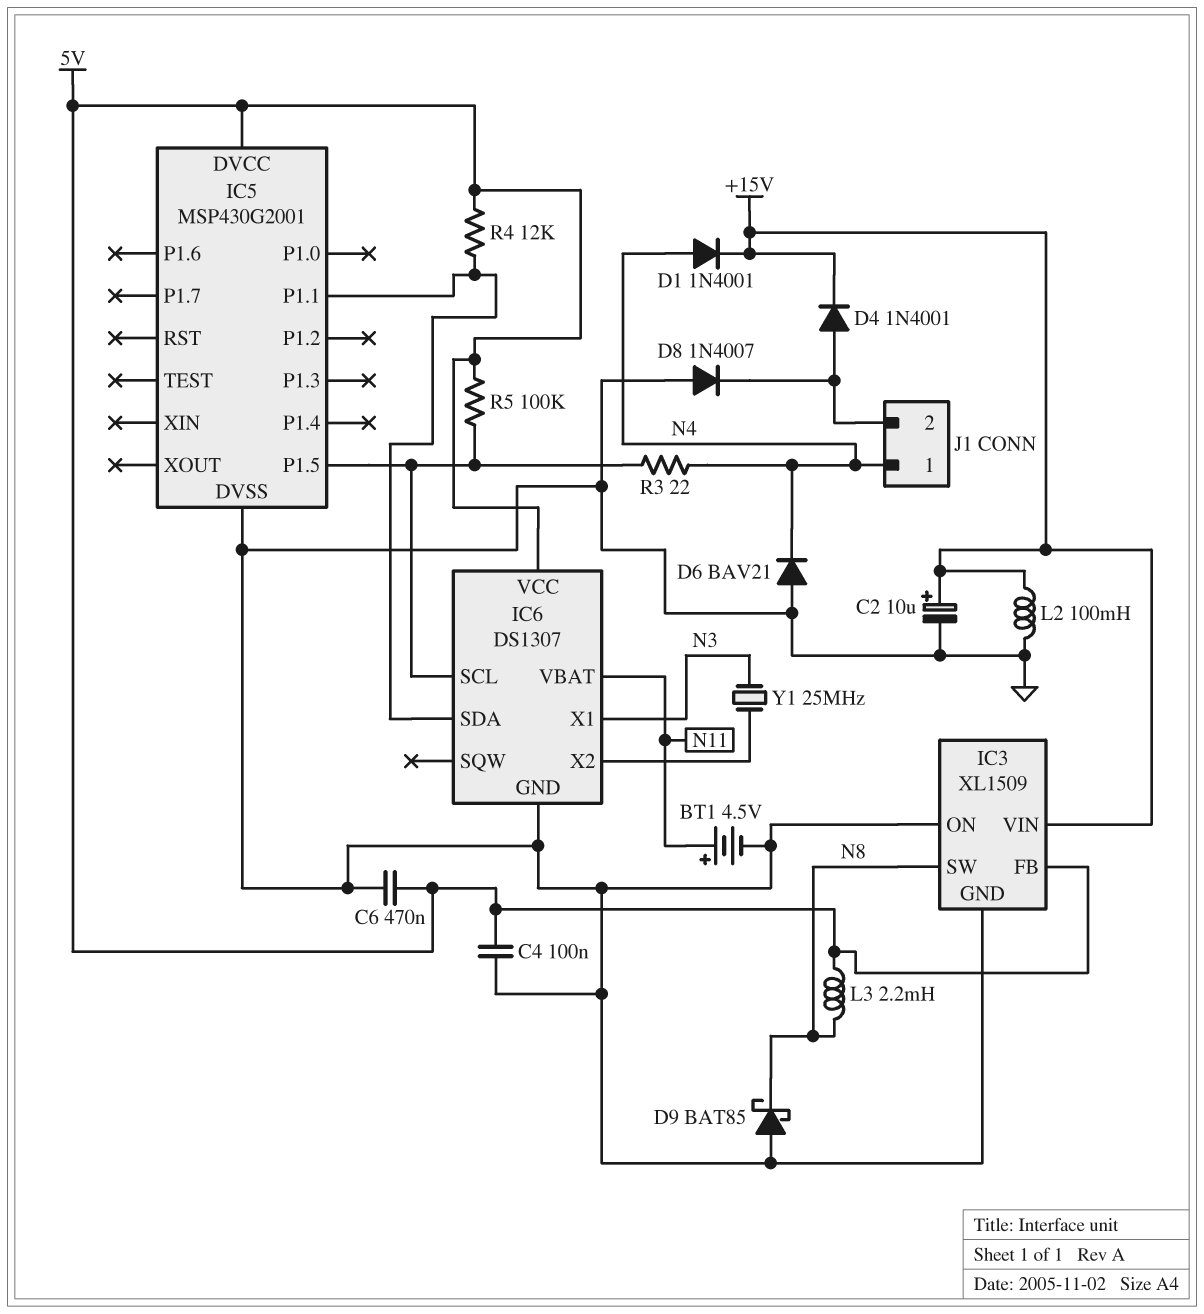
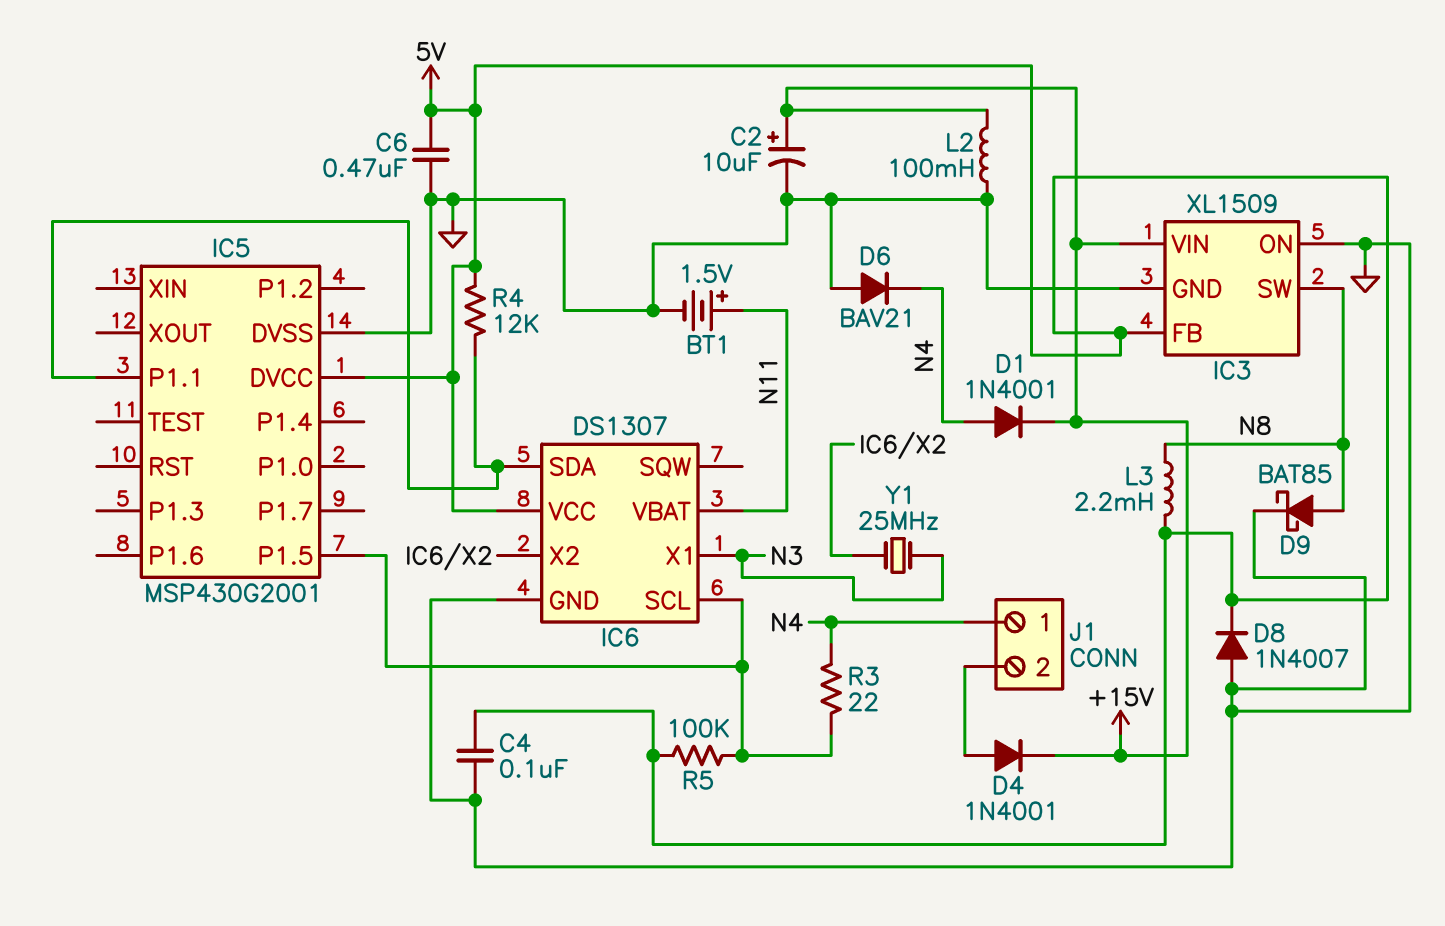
BT1: 4.5V (plus N11, minus GND) -> 1.5V (plus N11, minus GND)
D8: diode 1N4007 (A GND, K J1/2) -> diode 1N4007 (A GND, K 5V)
D9: schottky BAT85 (A GND, K N8) -> schottky BAT85 (A N8, K GND)

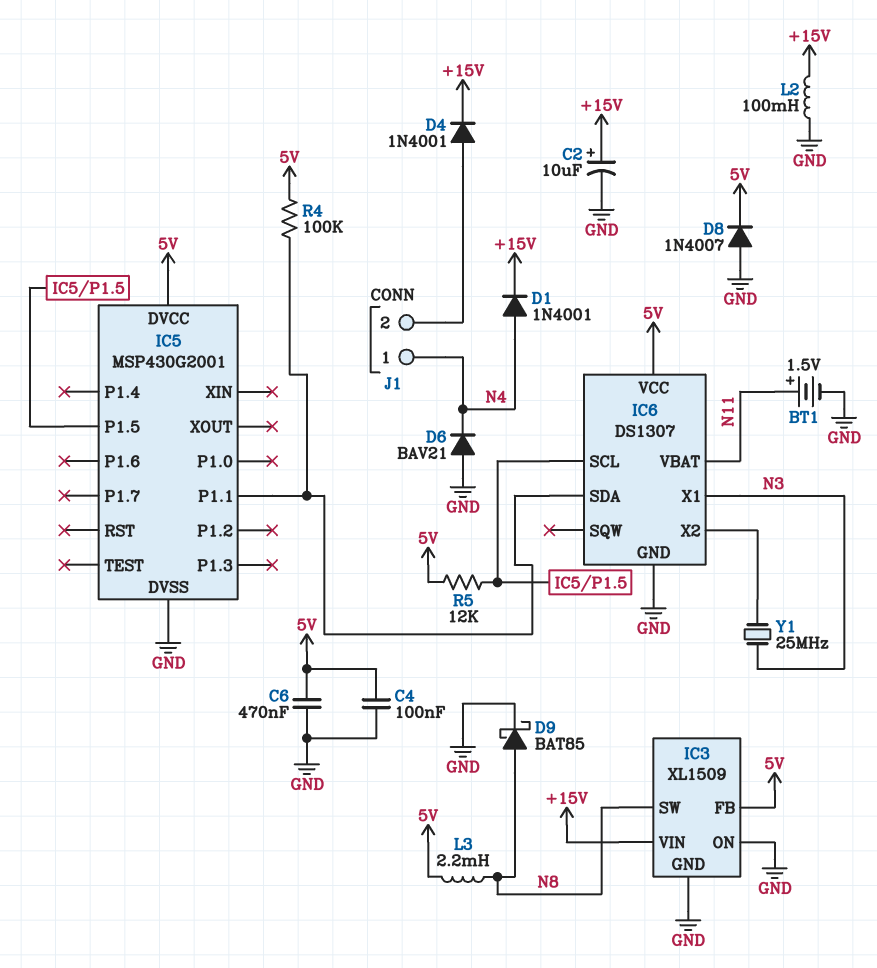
R3: 22 (IC5/P1.5, N4) -> none
R4: 12k (5V, IC5/P1.1) -> 100k (5V, IC5/P1.1)
R5: 100k (5V, IC5/P1.5) -> 12k (5V, IC5/P1.5)

